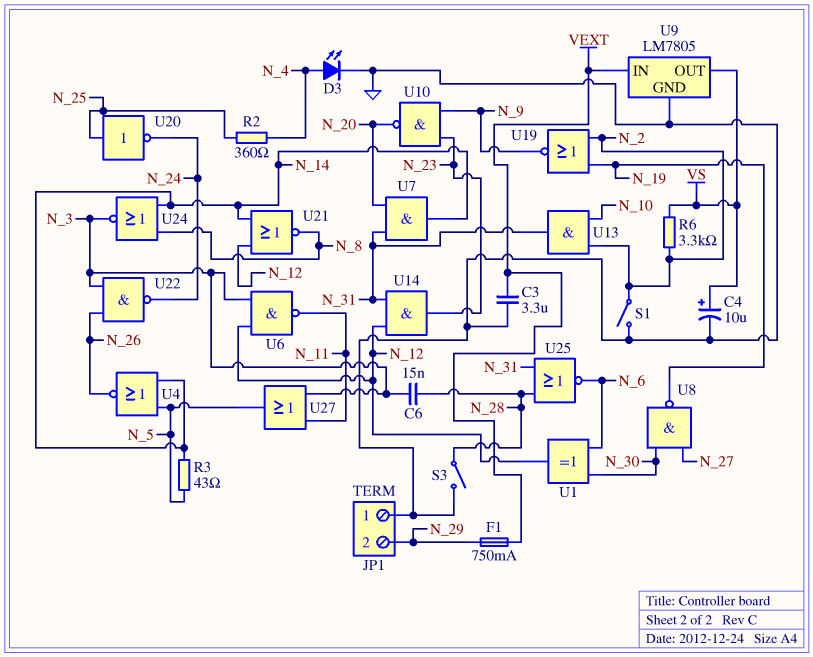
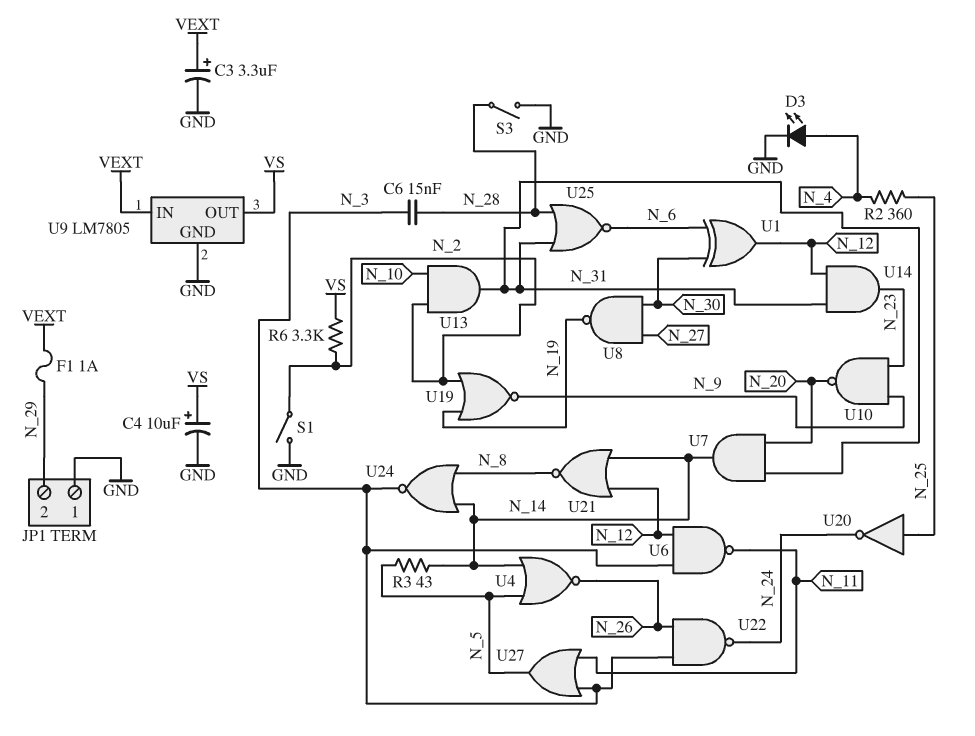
C3: 3.3uF (GND, VEXT) -> 3.3uF (plus VEXT, minus GND)
F1: 750mA (N_29, VEXT) -> 1A (N_29, VEXT)

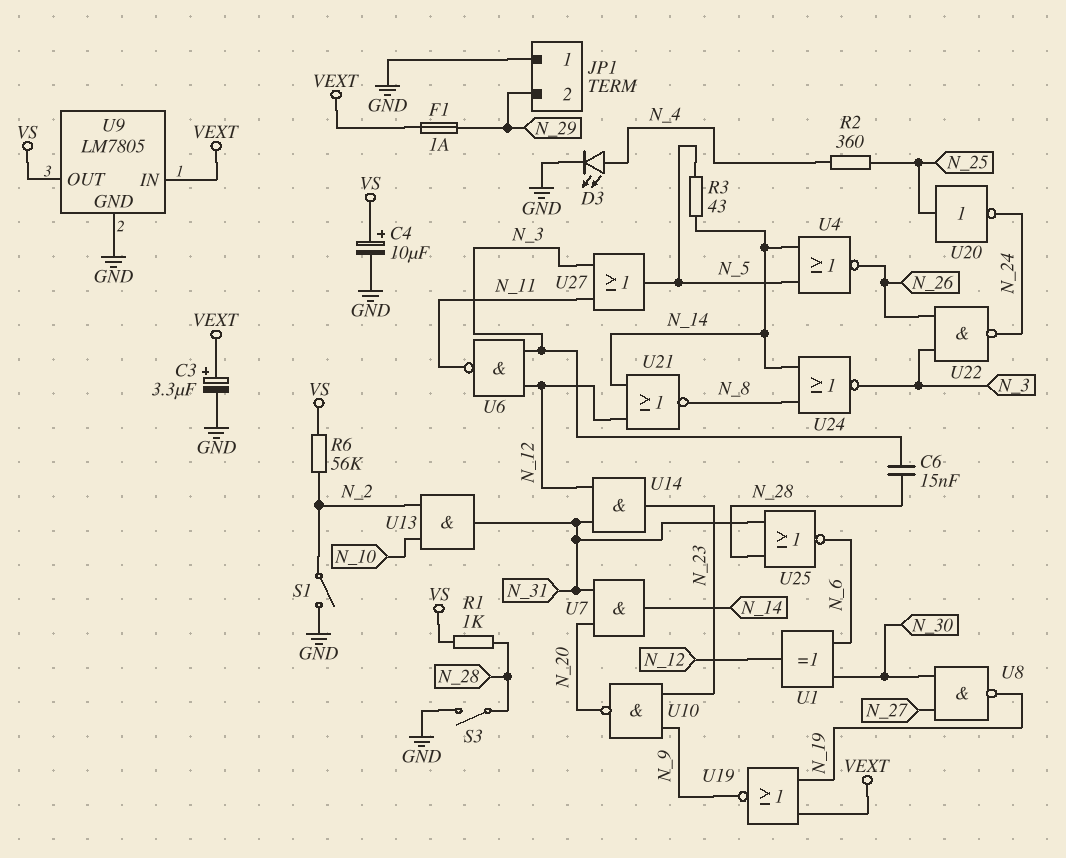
R1: none -> 1k (N_28, VS)
R6: 3.3k (N_2, VS) -> 56k (N_2, VS)
U19: NOR (in N_2, in N_19, out N_9) -> NOR (in N_19, in VEXT, out N_9)

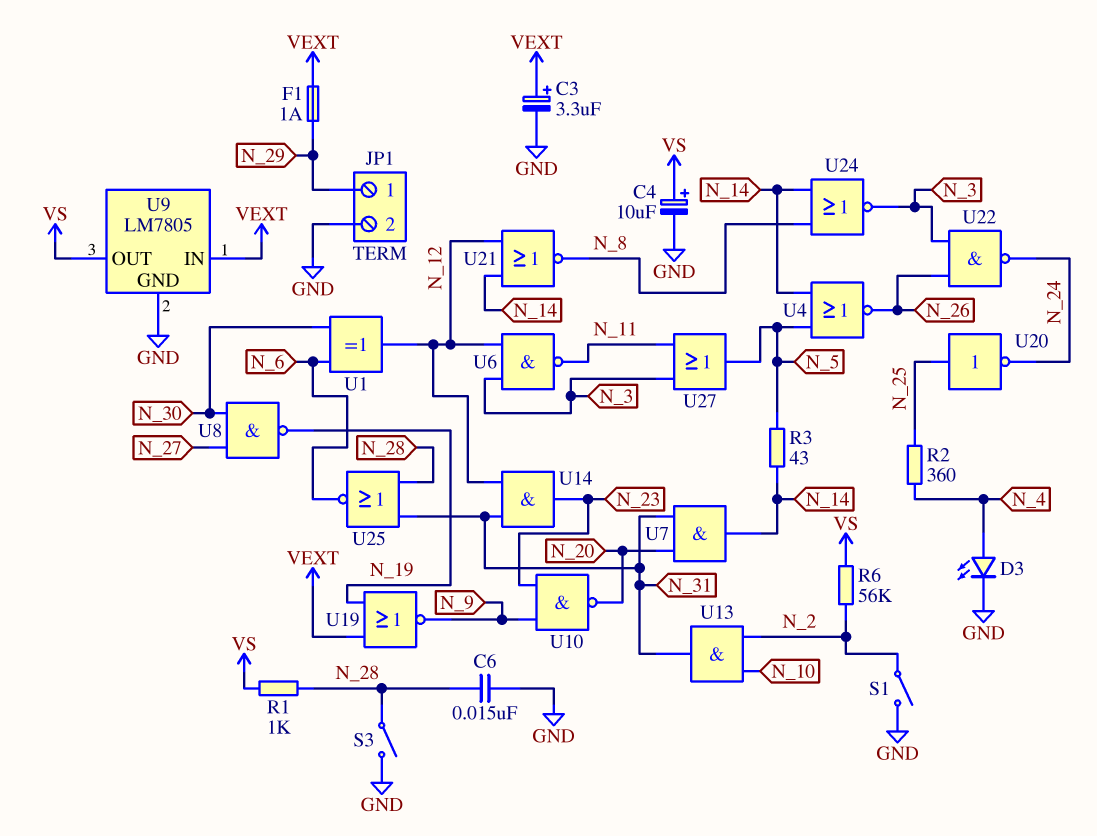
C6: 15nF (N_3, N_28) -> 15nF (GND, N_28)
JP1 pin 1: GND -> N_29
JP1 pin 2: N_29 -> GND

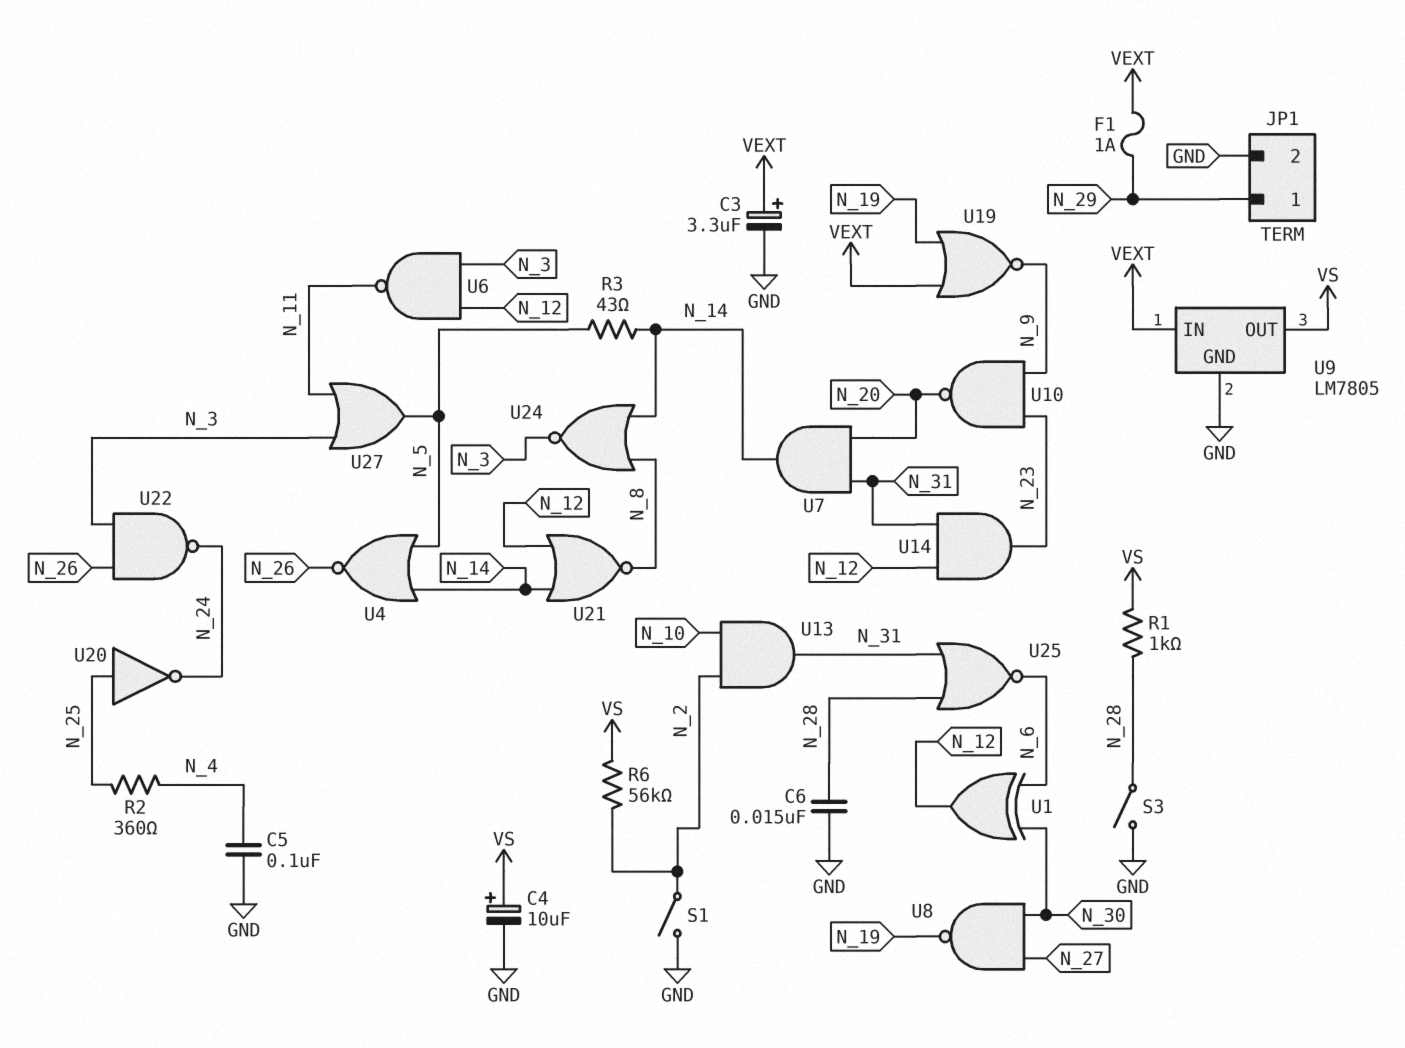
C5: none -> 100nF (GND, N_4)
D3: LED (A N_4, K GND) -> none

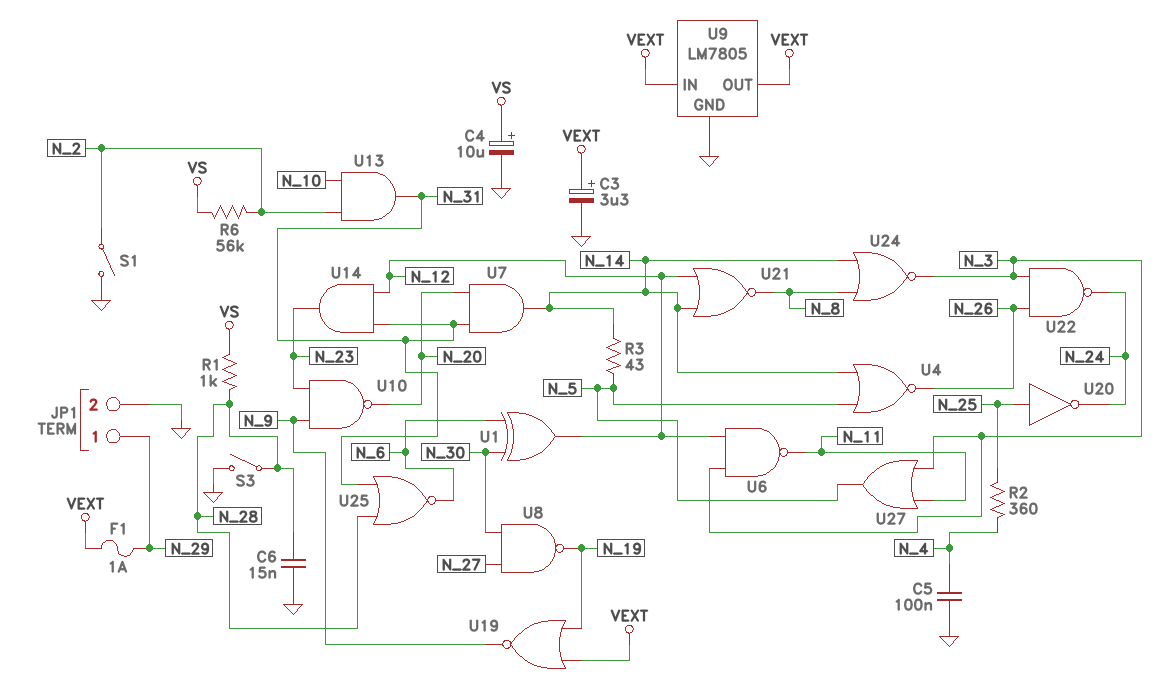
U9 pin OUT: VS -> VEXT

